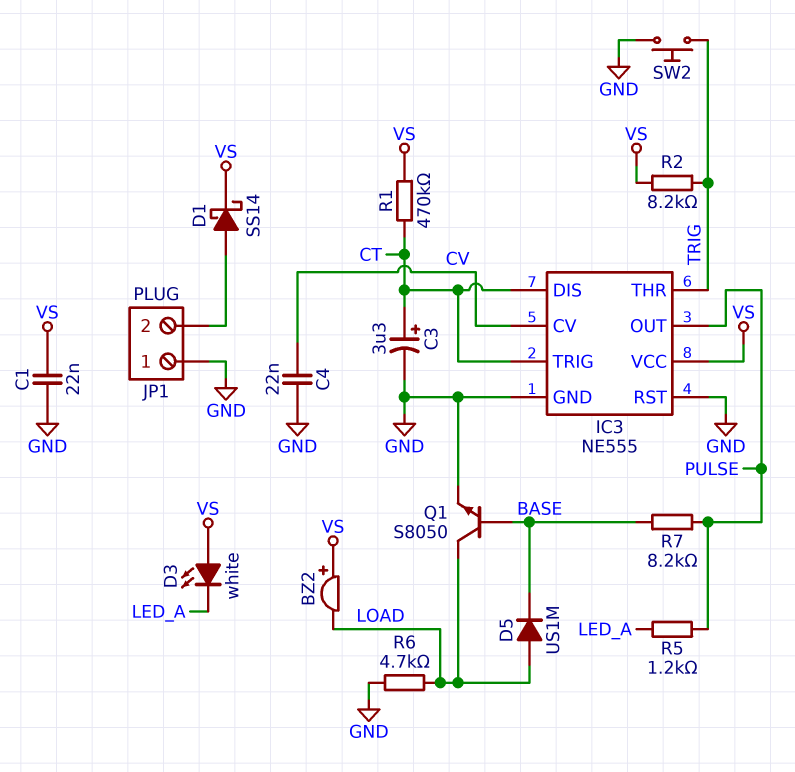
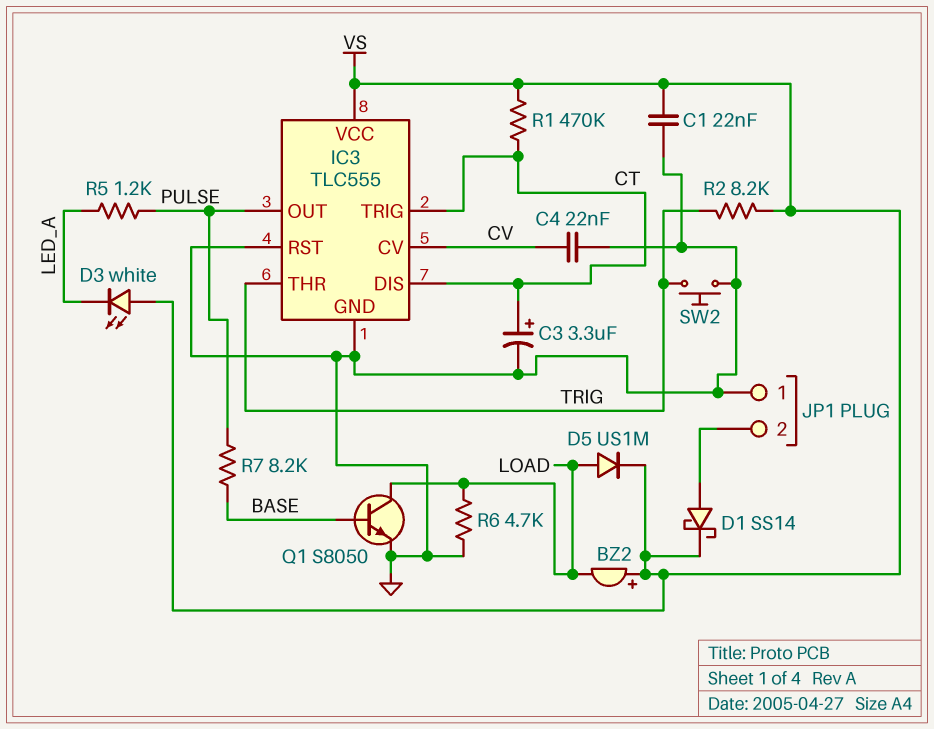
D5: diode US1M (A LOAD, K BASE) -> diode US1M (A LOAD, K VS)
IC3: NE555 -> TLC555

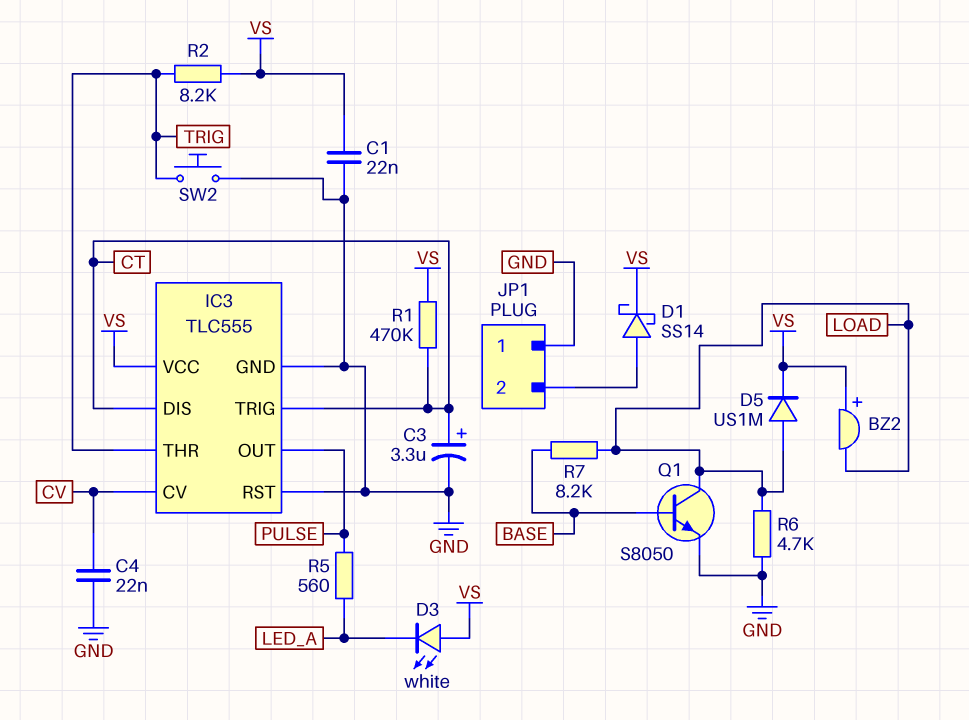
R5: 1.2k (LED_A, PULSE) -> 560 (LED_A, PULSE)
R7: 8.2k (BASE, PULSE) -> 8.2k (BASE, LOAD)

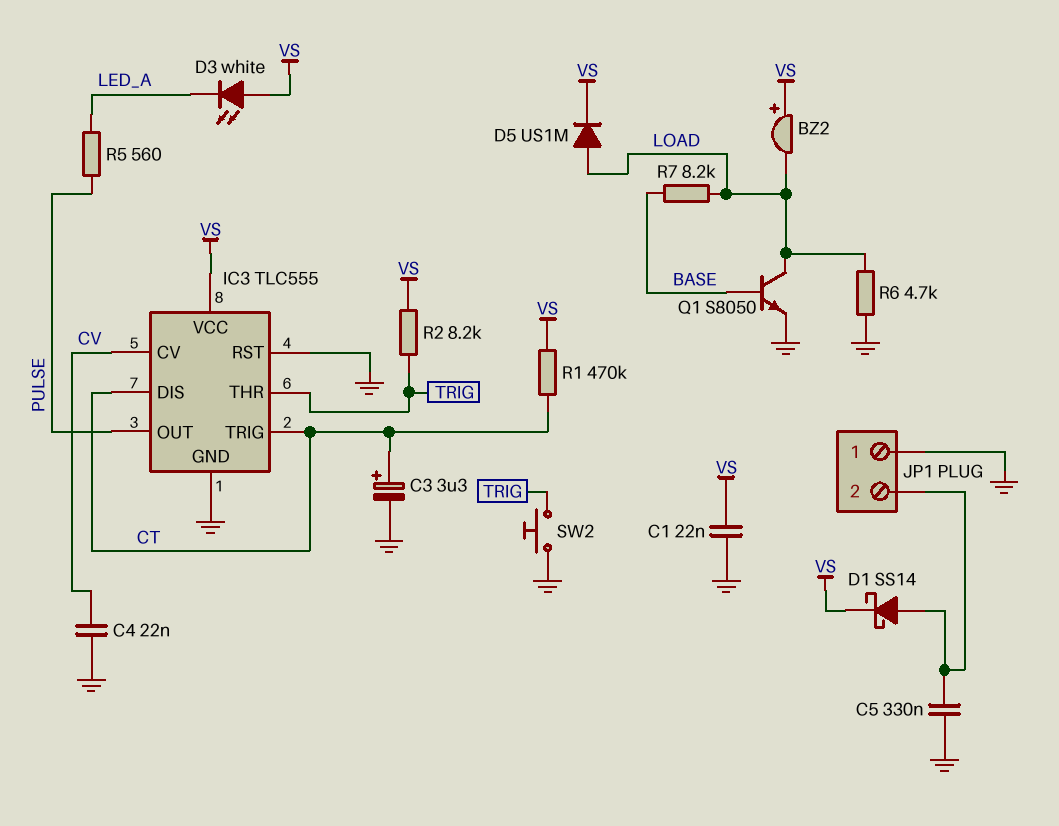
C5: none -> 330nF (GND, JP1/2)

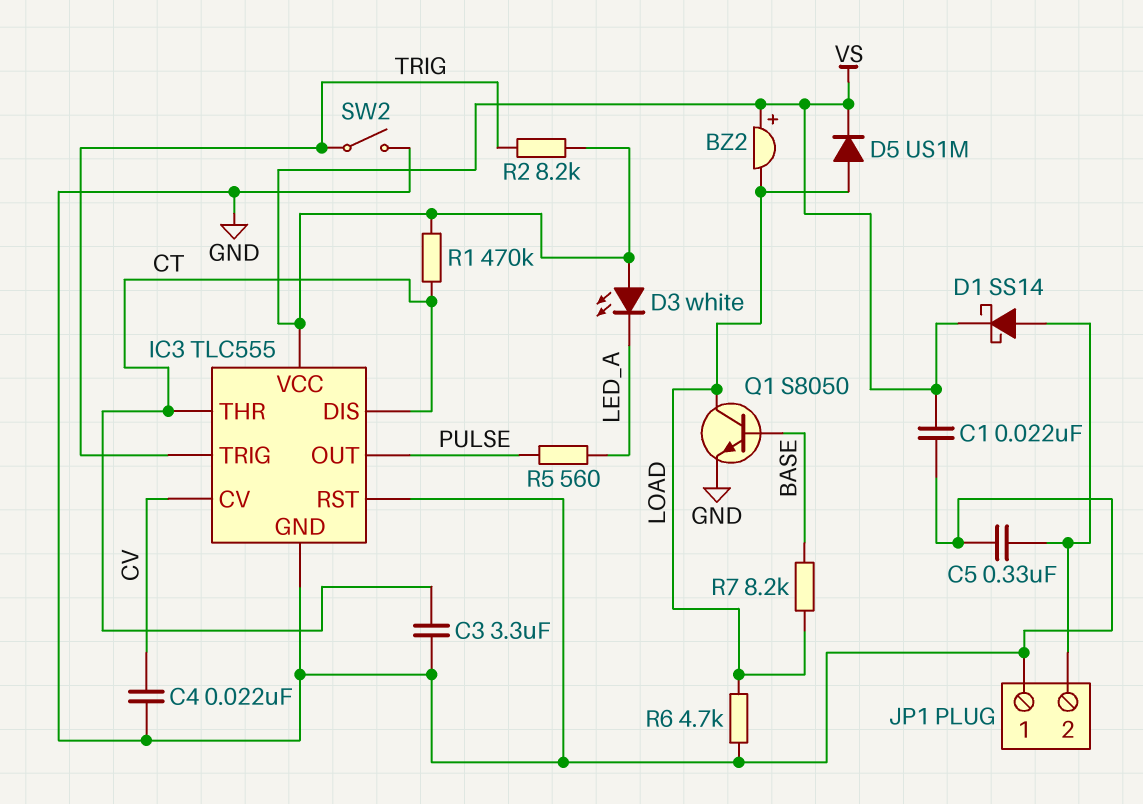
C3: 3.3uF (plus CT, minus GND) -> 3.3uF (CT, GND)
IC3 pin THR: TRIG -> CT
IC3 pin TRIG: CT -> TRIG
SW2: button (GND, TRIG) -> switch (GND, TRIG)

